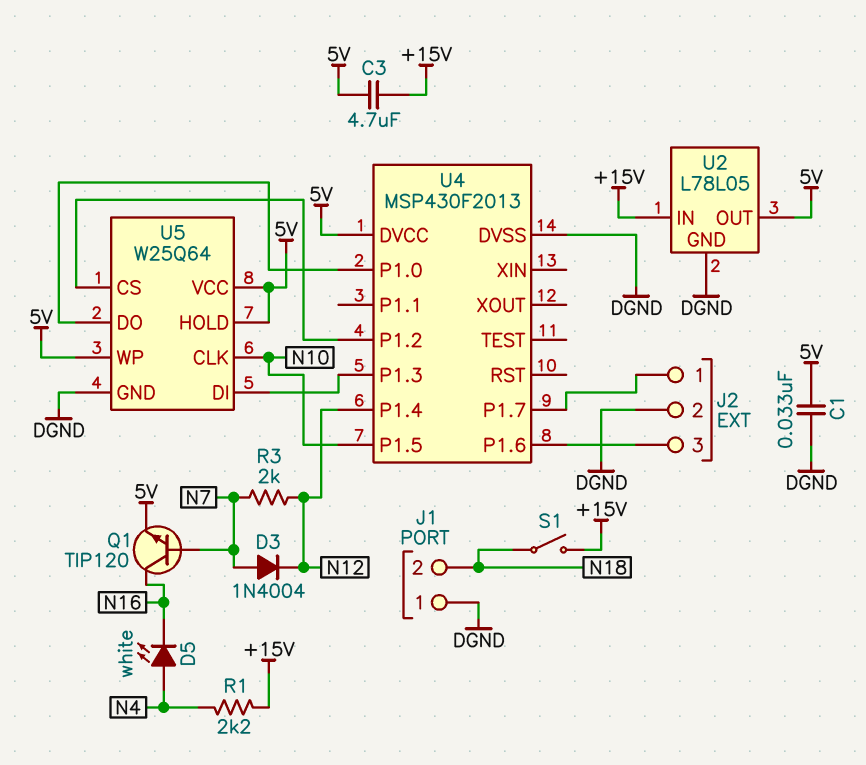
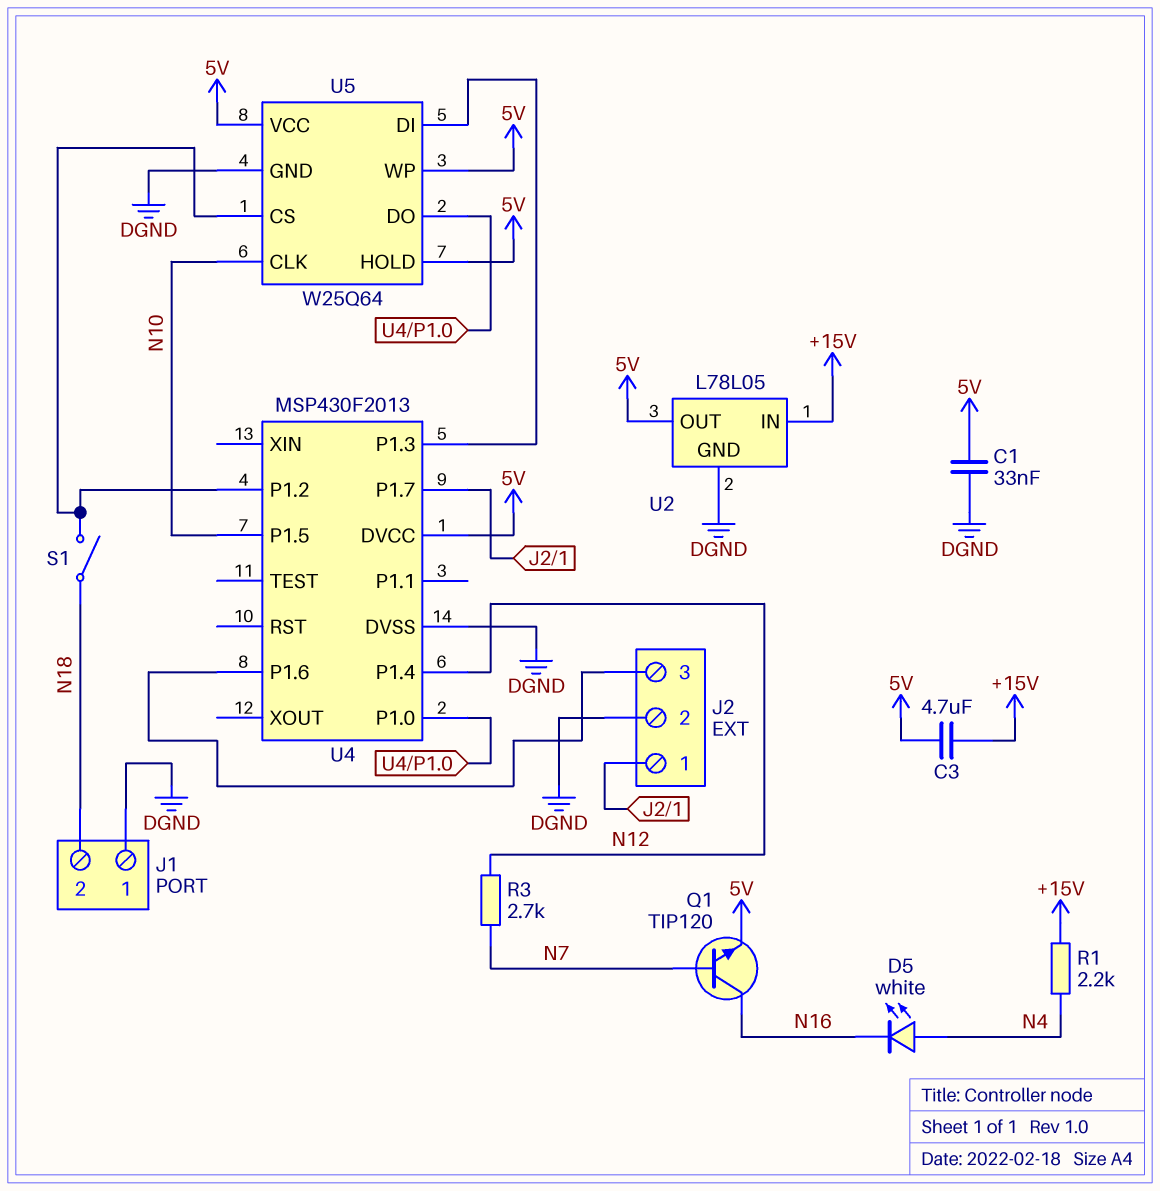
D3: diode 1N4004 (A N7, K N12) -> none
R3: 2k (N7, N12) -> 2.7k (N7, N12)
S1: switch (+15V, N18) -> switch (N18, U4/P1.2)

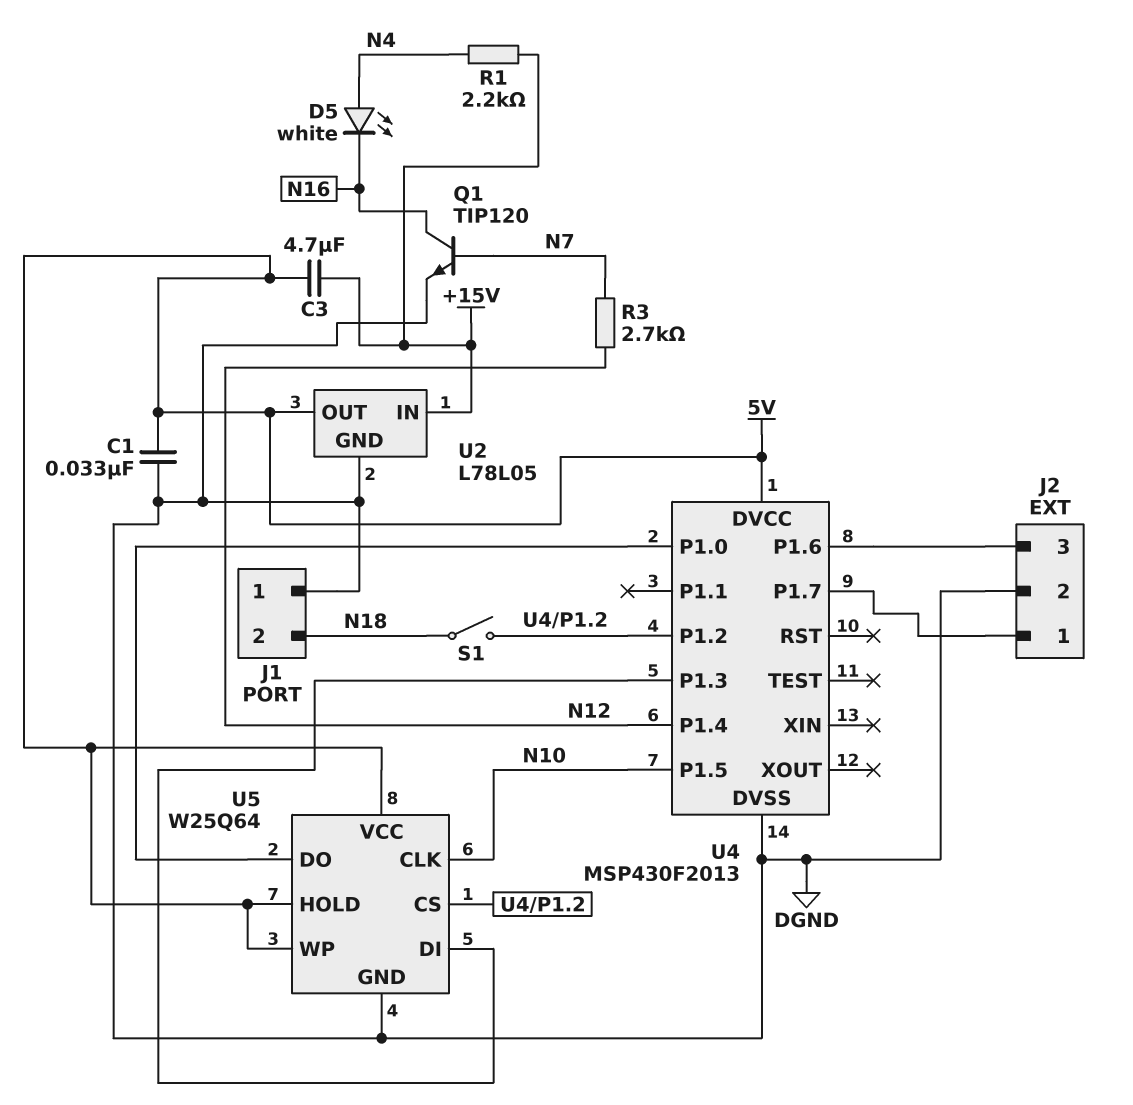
Q1: NPN TIP120 (B N7, C N16, E 5V) -> NPN TIP120 (B N7, C N16, E DGND)

